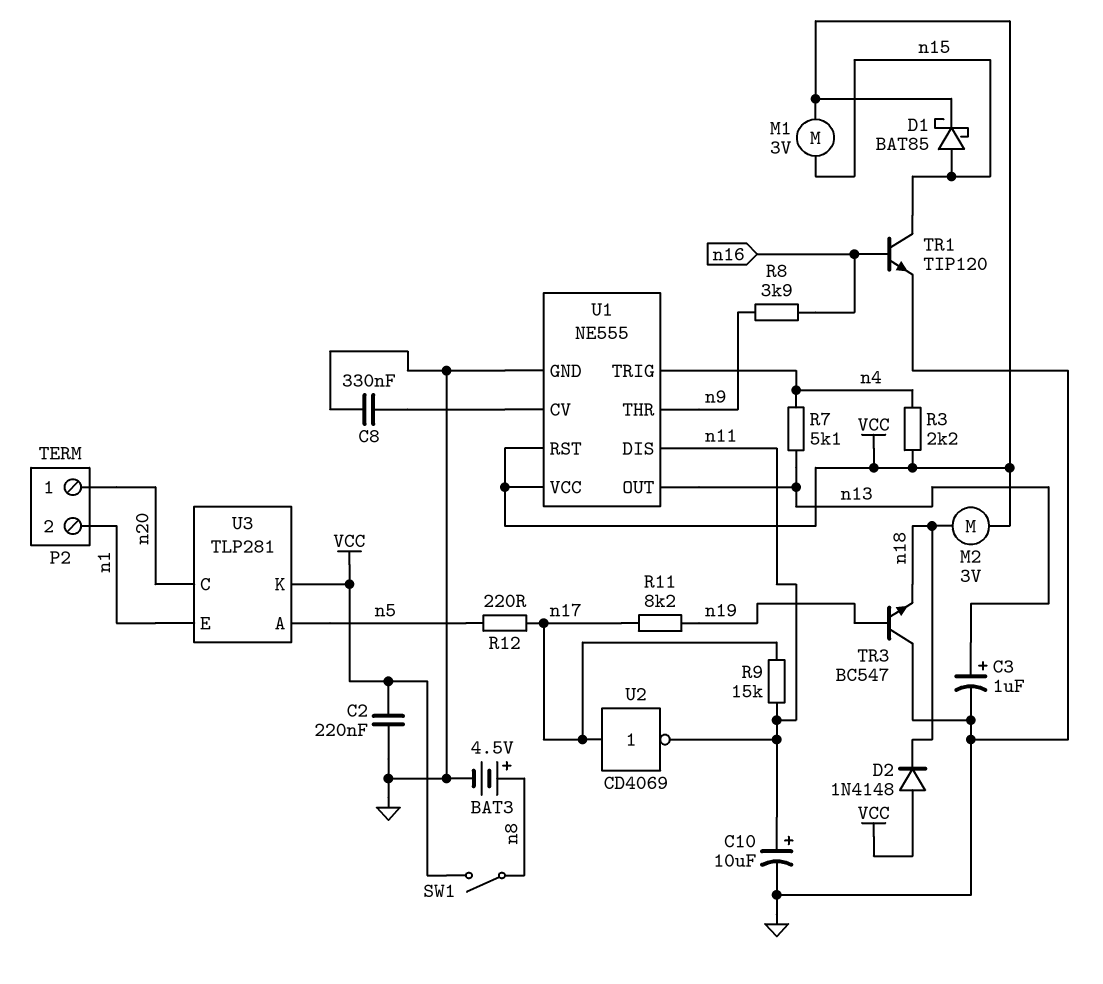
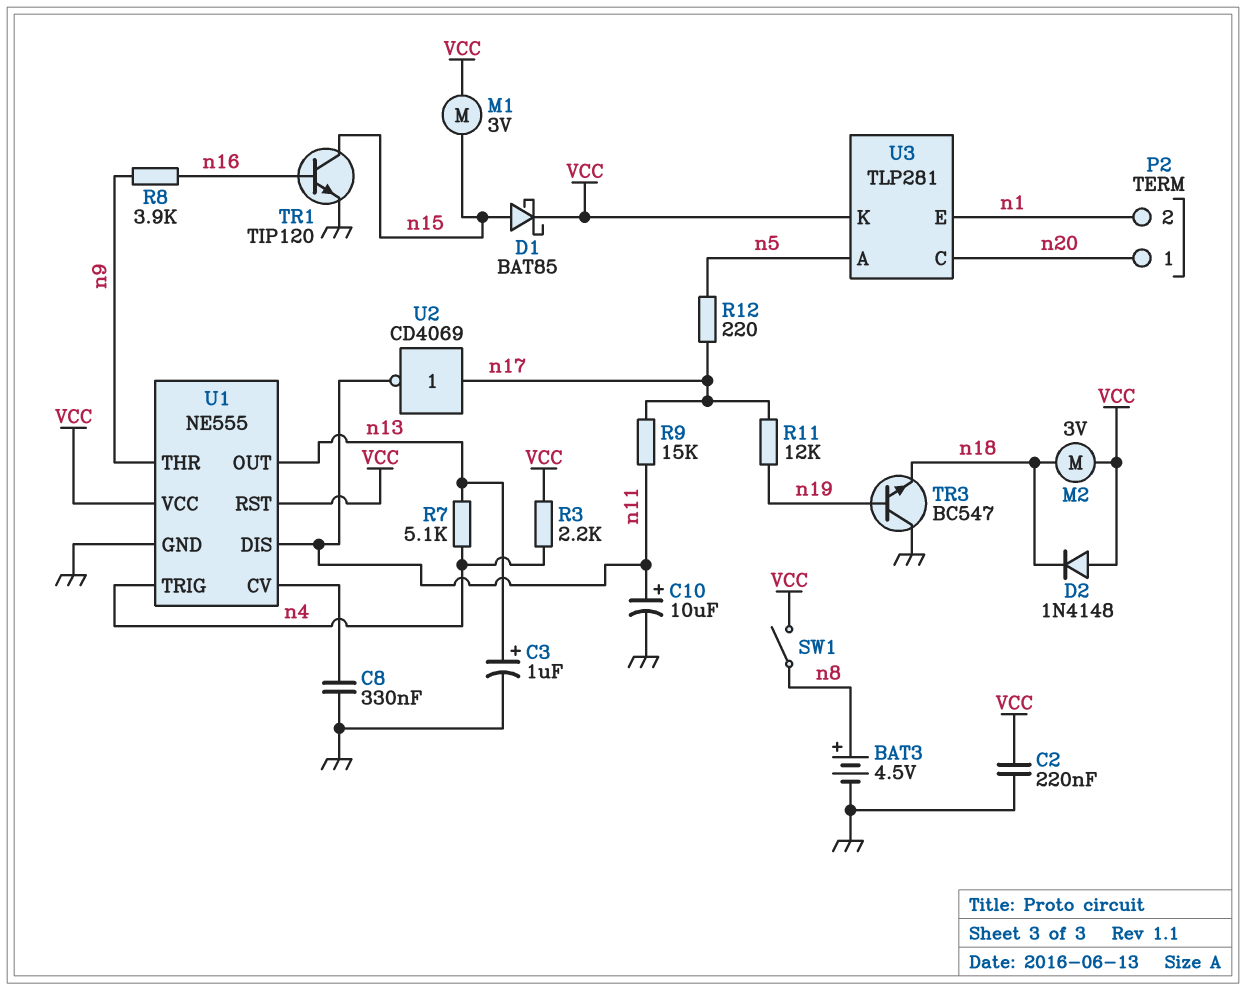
R11: 8.2k (n17, n19) -> 12k (n17, n19)

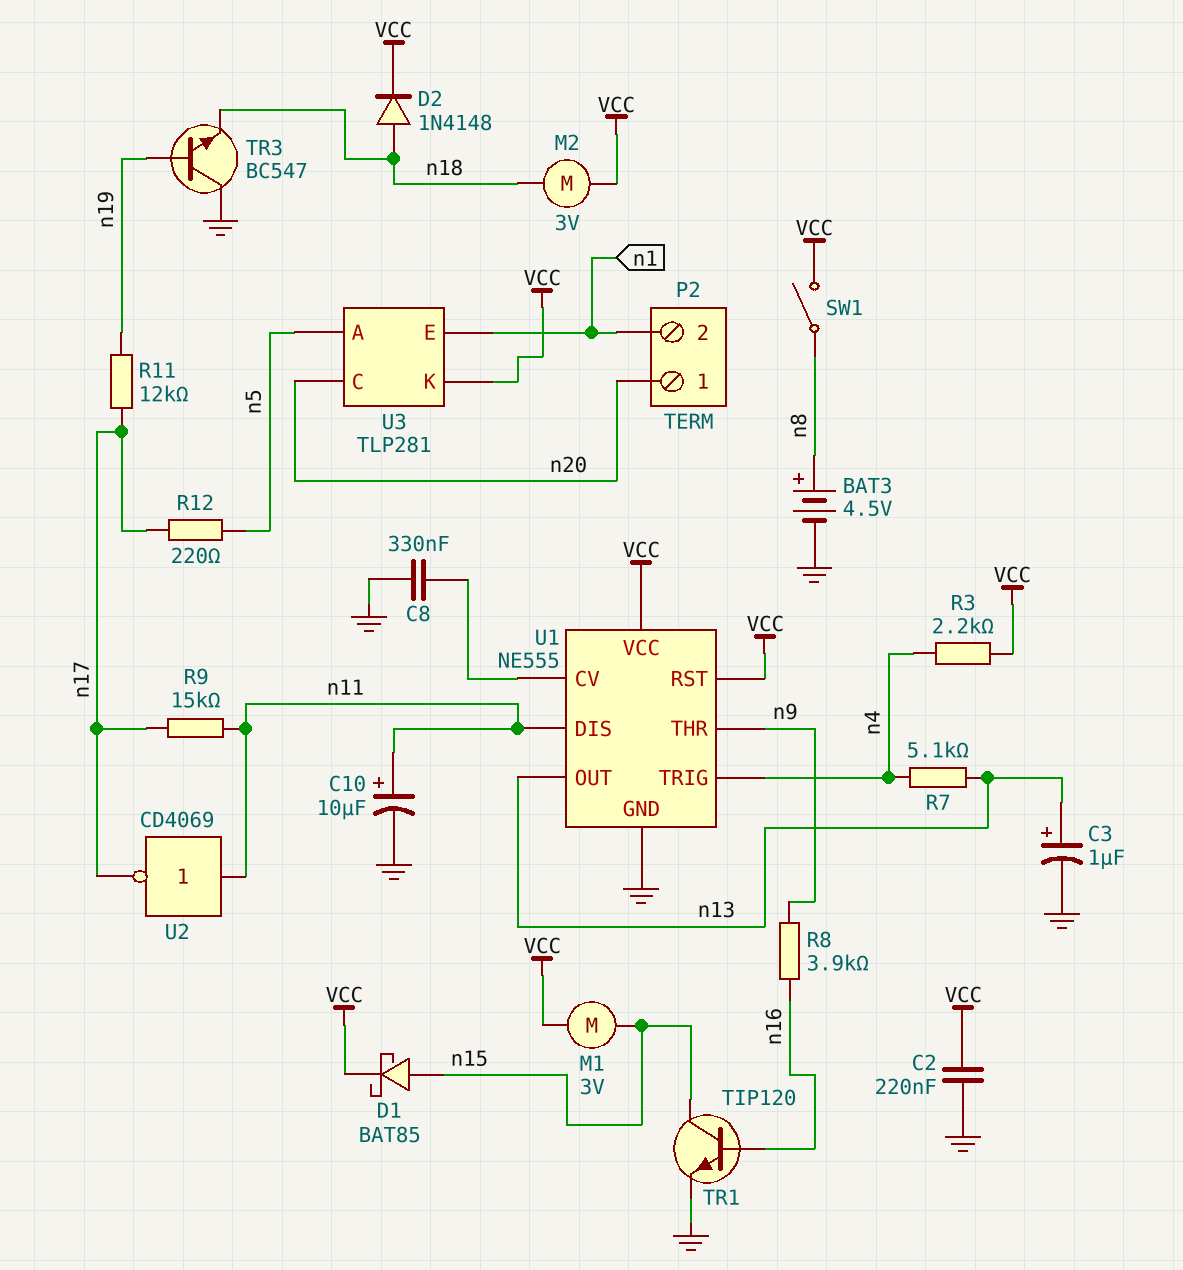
D2: diode 1N4148 (A VCC, K n18) -> diode 1N4148 (A n18, K VCC)
U2: NOT CD4069 (in n17, out n11) -> NOT CD4069 (in n11, out n17)

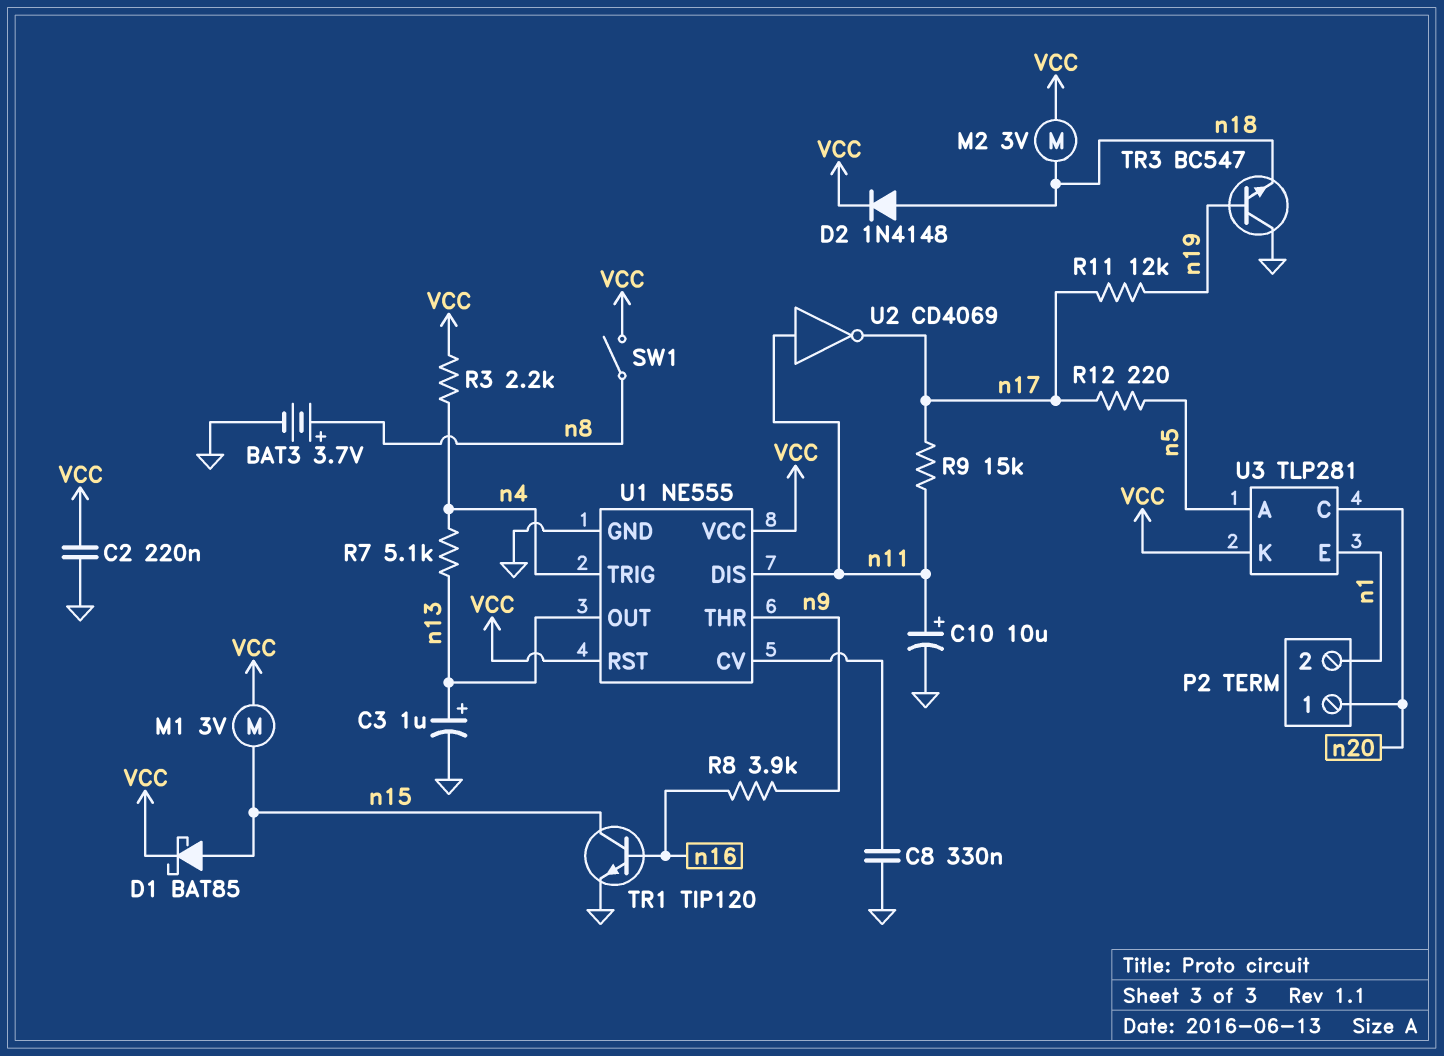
BAT3: 4.5V (plus n8, minus GND) -> 3.7V (plus n8, minus GND)

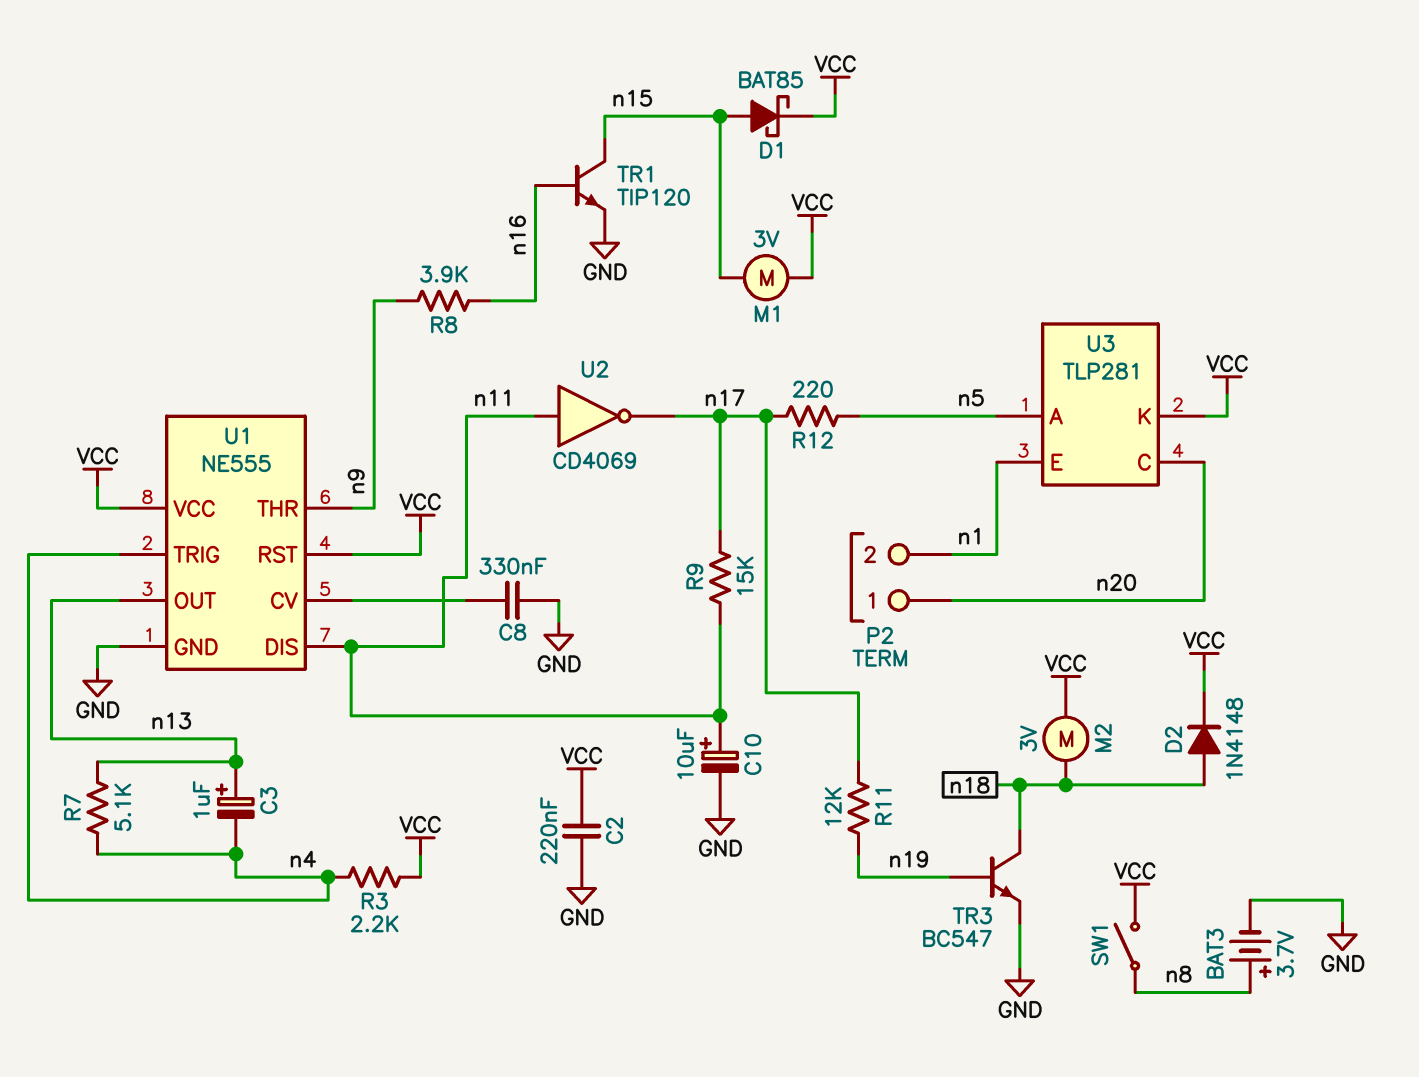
C3: 1uF (plus n13, minus GND) -> 1uF (plus n13, minus n4)
TR3: NPN BC547 (B n19, C GND, E n18) -> NPN BC547 (B n19, C n18, E GND)

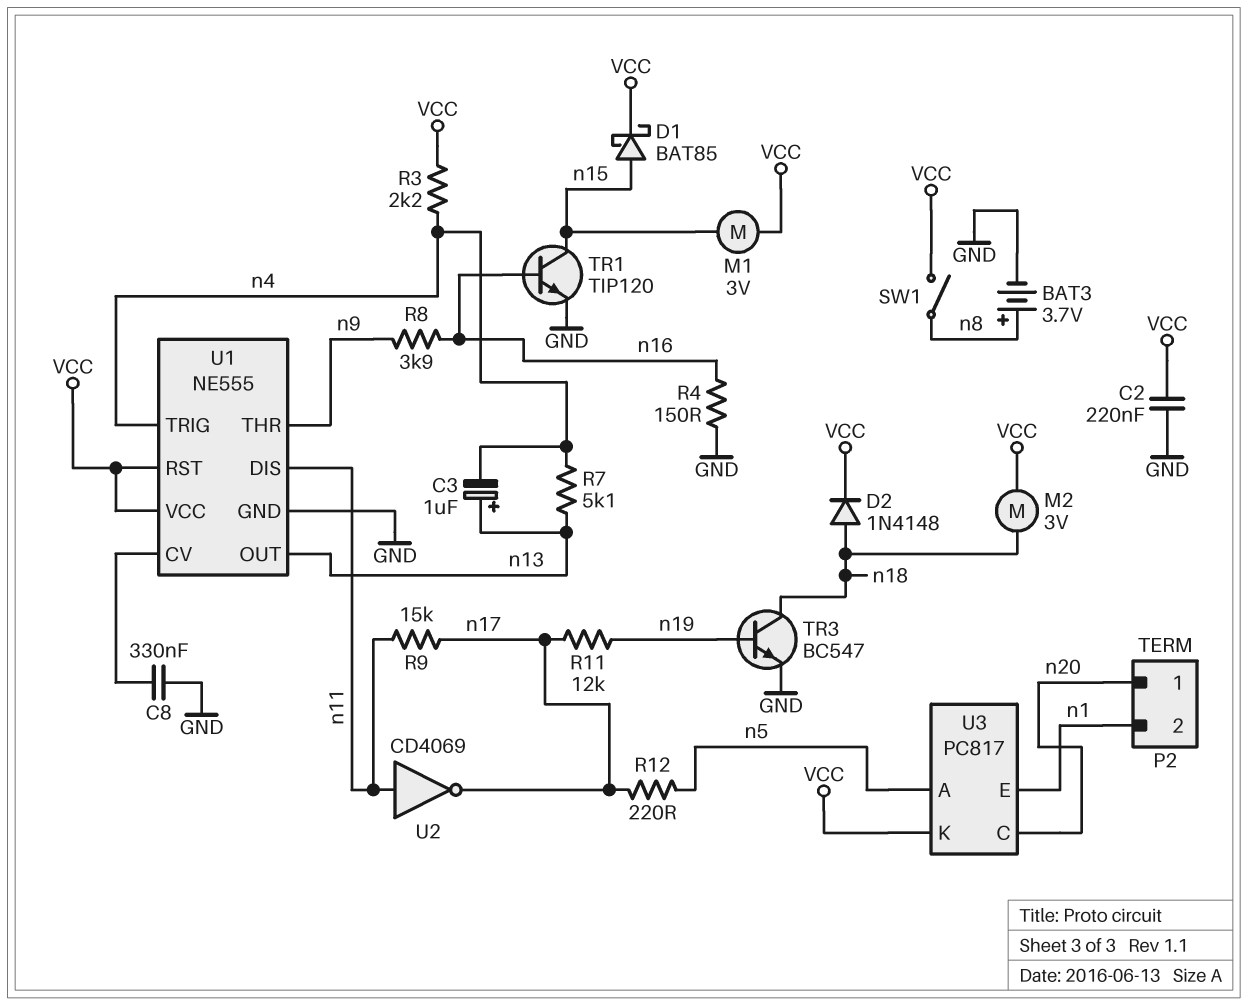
C10: 10uF (plus n11, minus GND) -> none
R4: none -> 150 (GND, n16)
U3: TLP281 -> PC817

